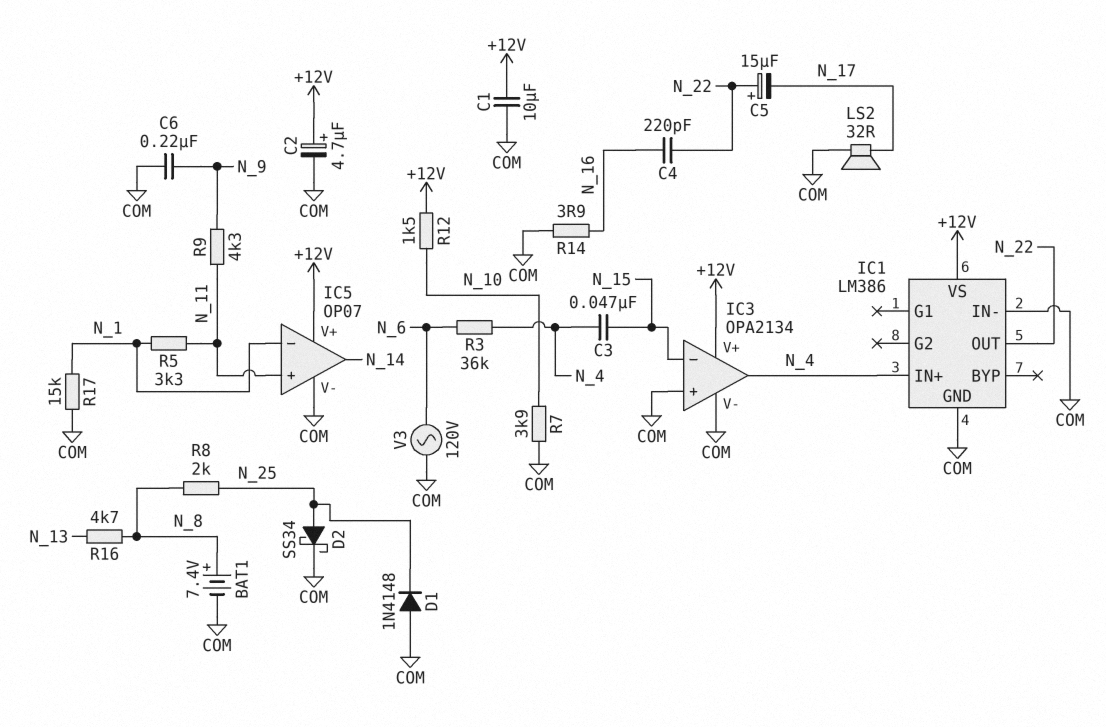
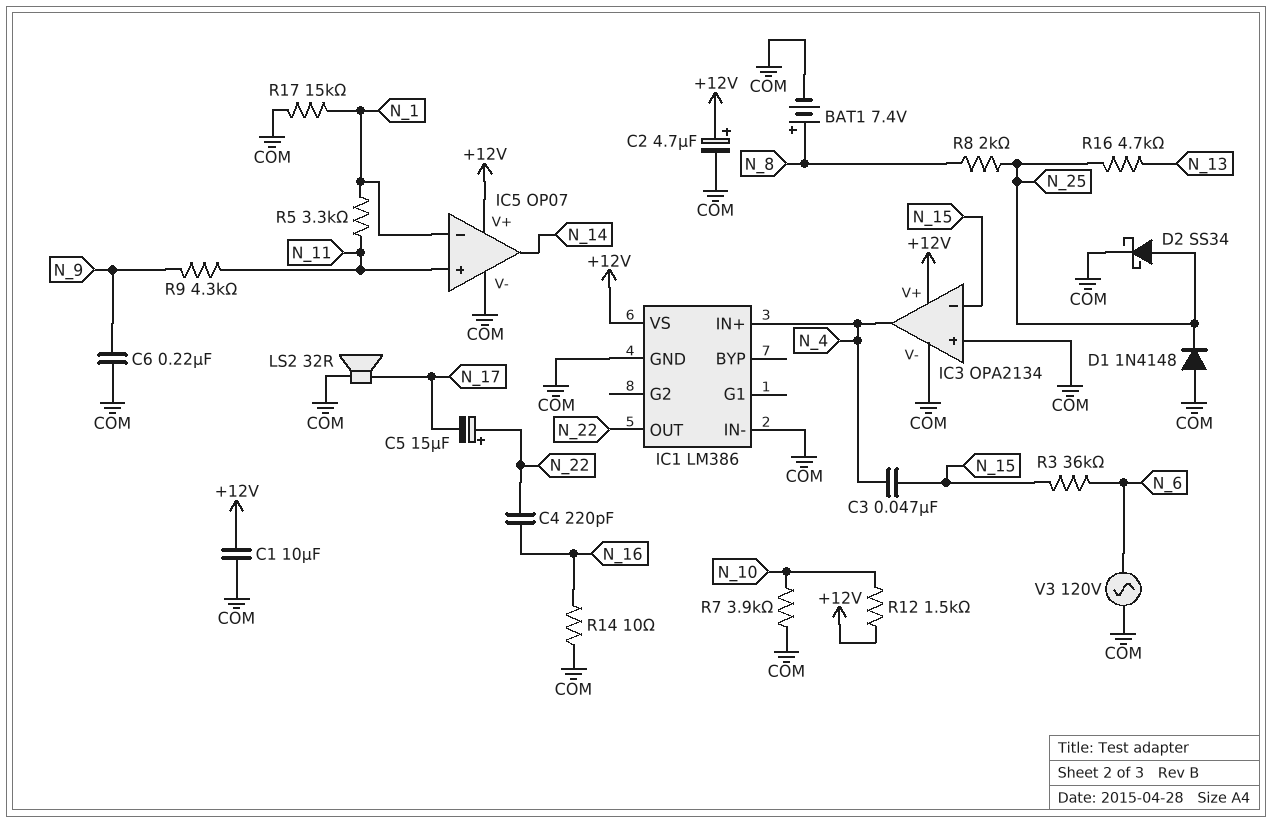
R3: 36k (N_4, N_6) -> 36k (N_6, N_15)
R14: 3.9 (COM, N_16) -> 10 (COM, N_16)
R16: 4.7k (N_8, N_13) -> 4.7k (N_13, N_25)

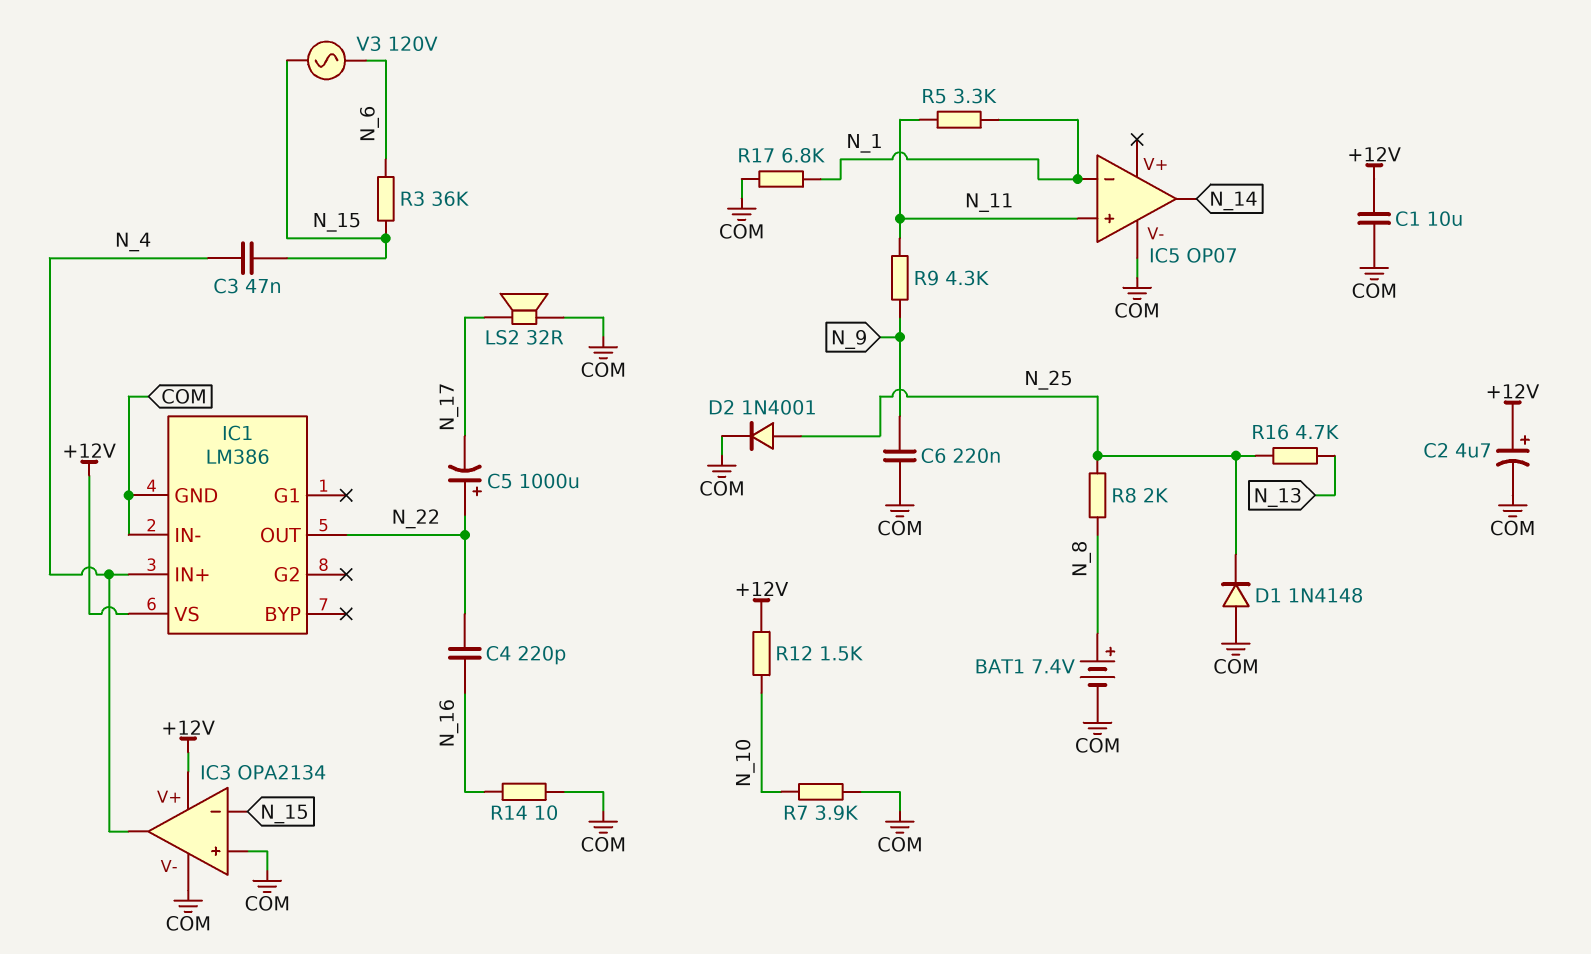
C5: 15uF (plus N_22, minus N_17) -> 1000uF (plus N_22, minus N_17)
D2: schottky SS34 (A N_25, K COM) -> diode 1N4001 (A N_25, K COM)
IC5 pin V+: +12V -> none
R17: 15k (COM, N_1) -> 6.8k (COM, N_1)
V3: AC 120V (COM, N_6) -> AC 120V (N_6, N_15)

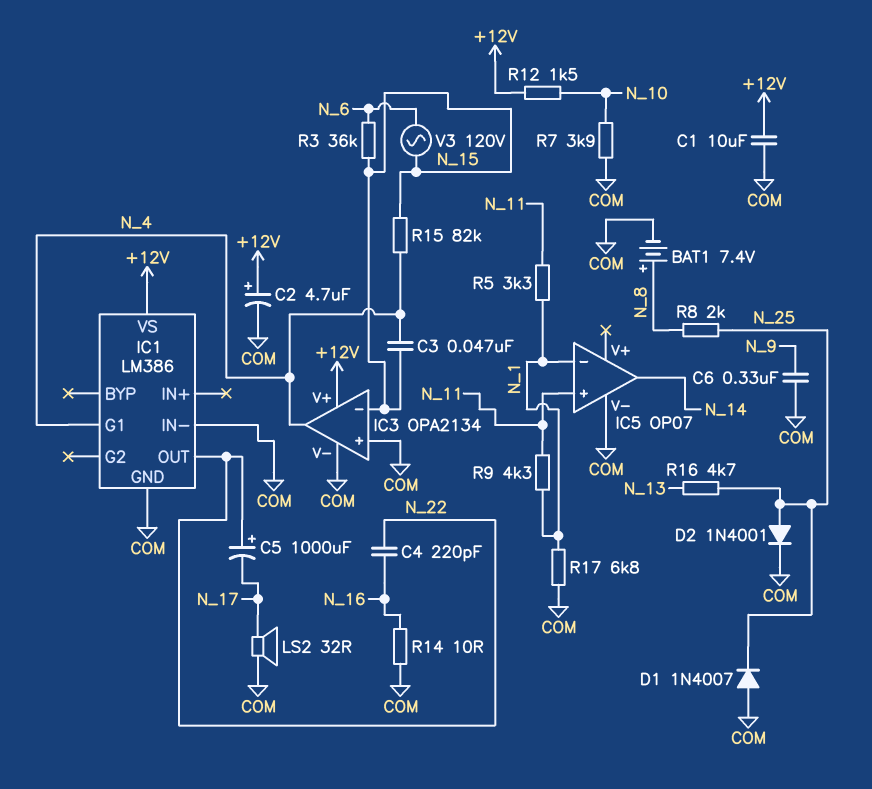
C6: 220nF (COM, N_9) -> 330nF (COM, N_9)
D1: diode 1N4148 (A COM, K N_25) -> diode 1N4007 (A COM, K N_25)
IC1 pin G1: none -> N_4
IC1 pin IN+: N_4 -> none
R9: 4.3k (N_9, N_11) -> 4.3k (N_1, N_11)
R15: none -> 82k (N_4, N_15)

